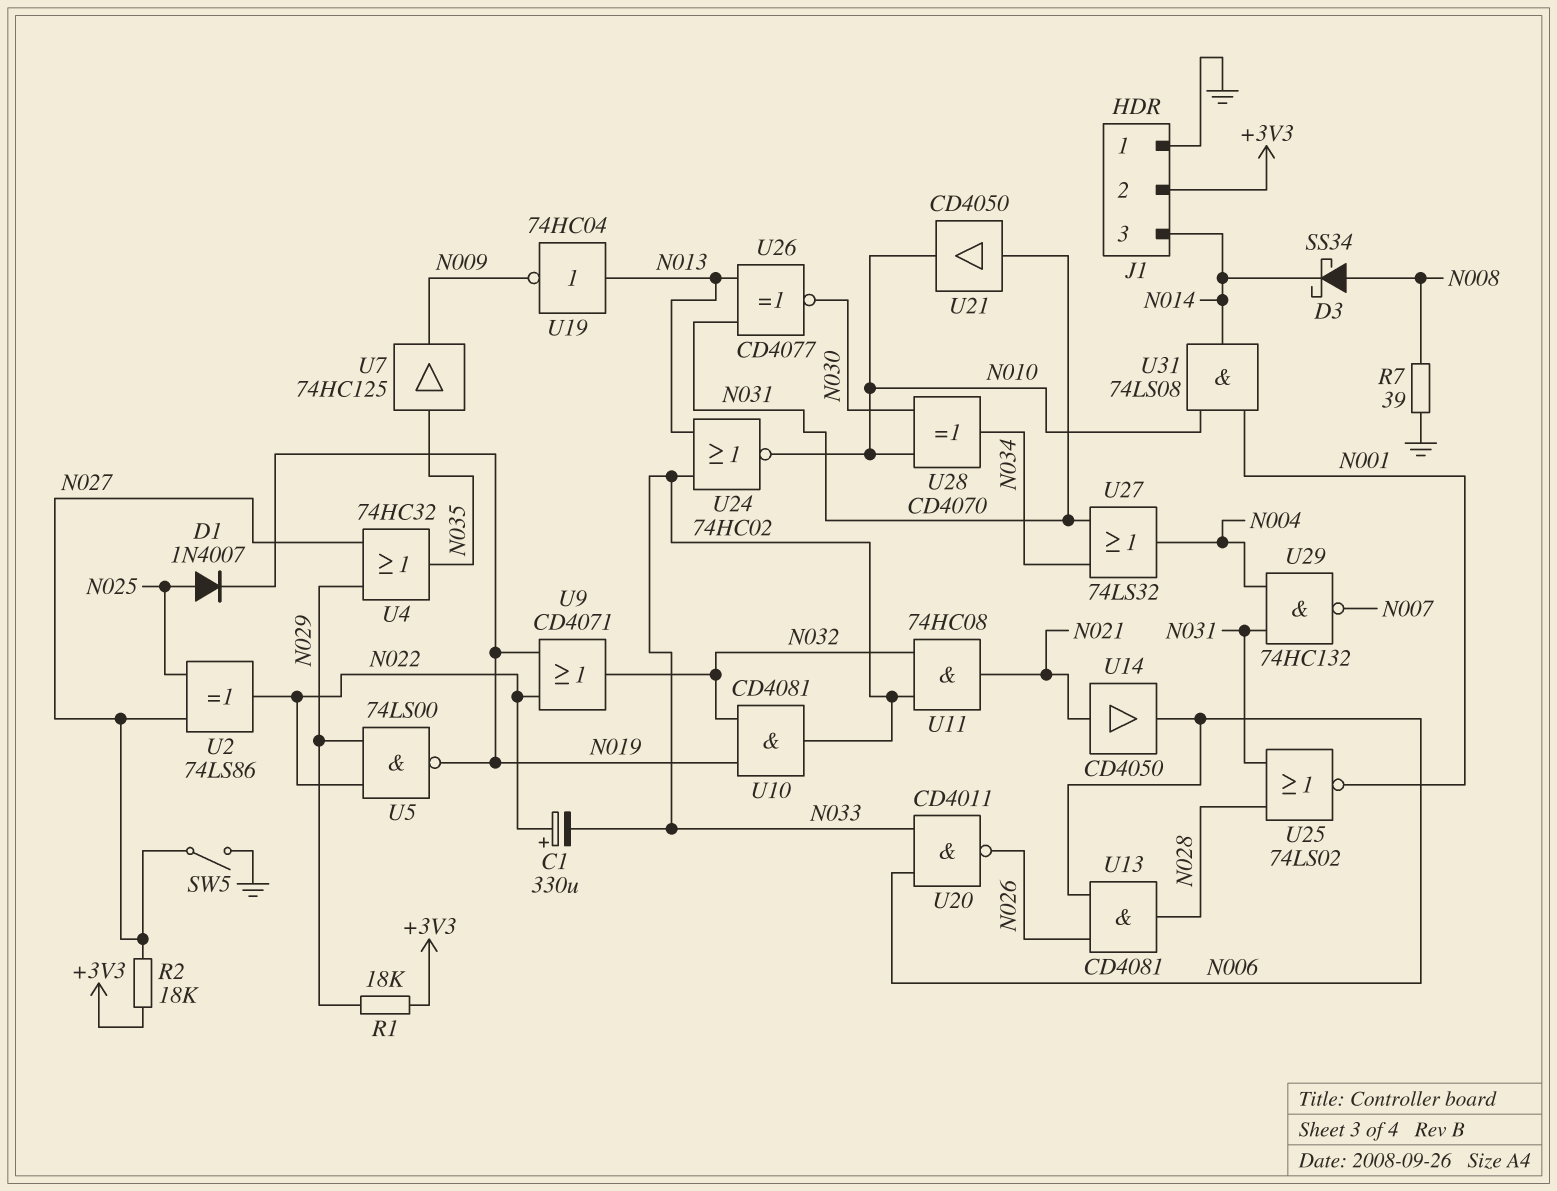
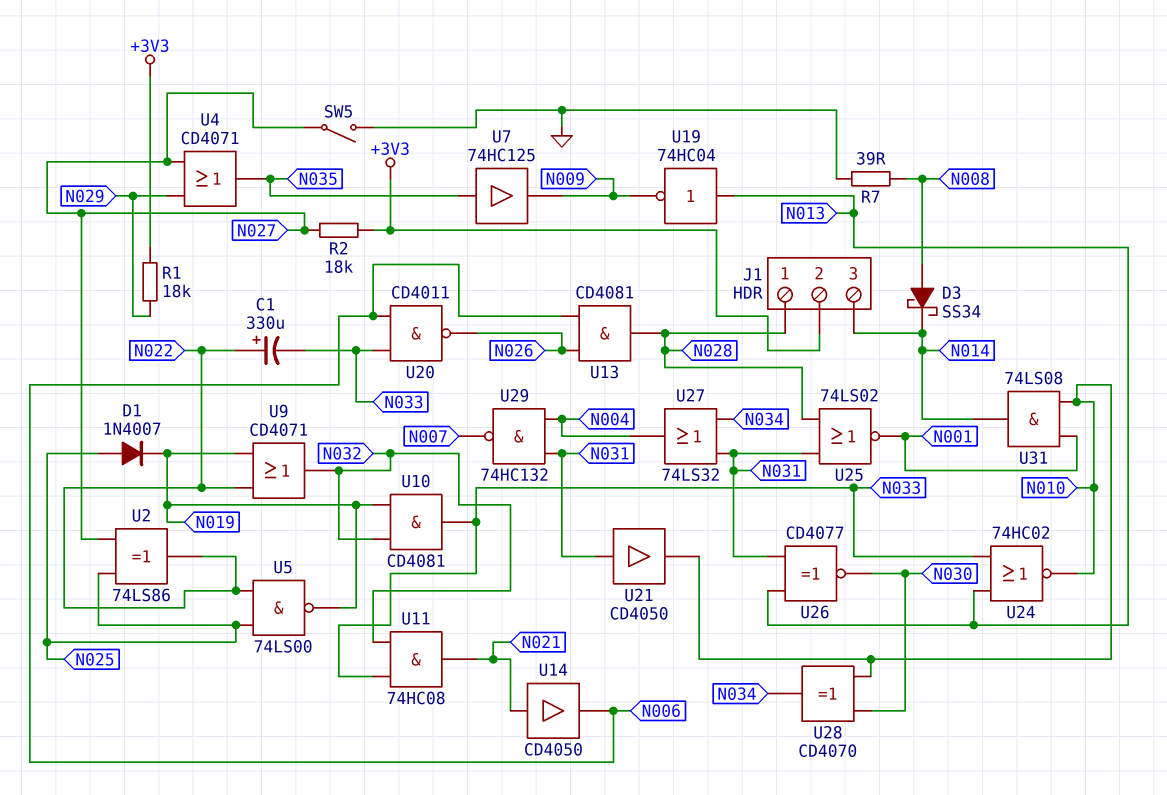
J1 pin 1: GND -> N028
U4: OR 74HC32 (in N027, in N029, out N035) -> OR CD4071 (in N027, in N029, out N035)
U5: NAND 74LS00 (in N022, in N029, out N019) -> NAND 74LS00 (in N022, in N025, out N019)

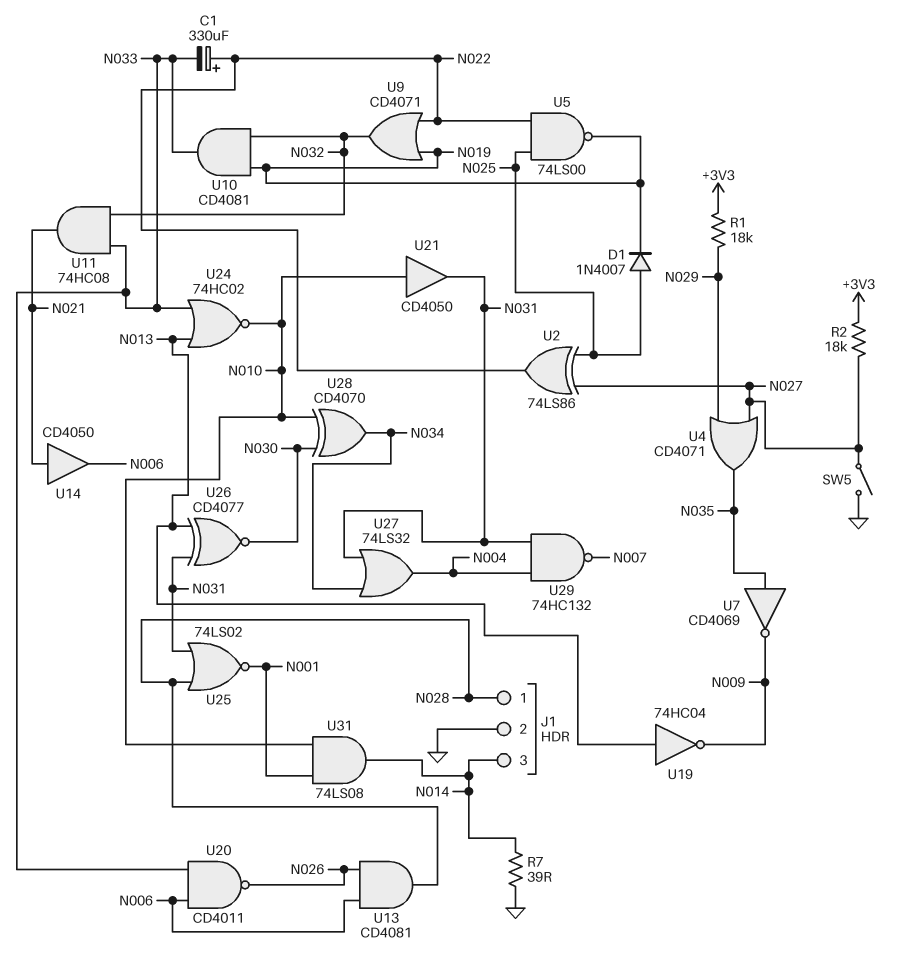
D3: schottky SS34 (A N008, K N014) -> none
J1 pin 2: +3V3 -> GND
R7: 39 (GND, N008) -> 39 (GND, N014)
U7: buffer 74HC125 (in N035, out N009) -> NOT CD4069 (in N035, out N009)
U21: buffer CD4050 (in N031, out N010) -> buffer CD4050 (in N010, out N031)

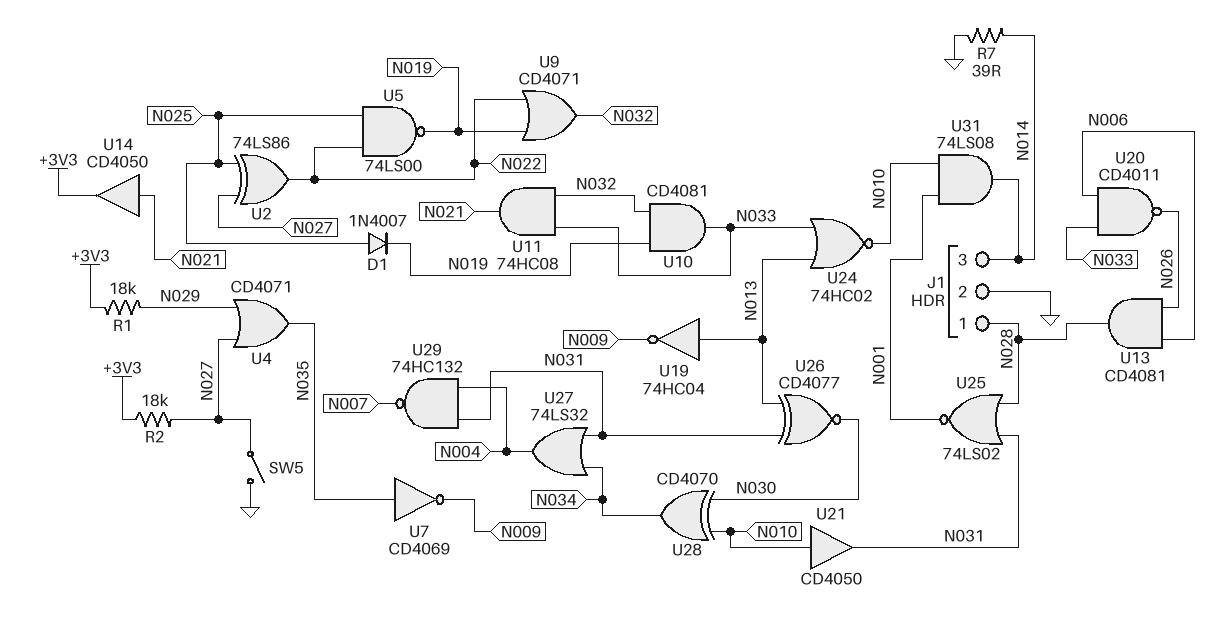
C1: 330uF (plus N022, minus N033) -> none
U14: buffer CD4050 (in N021, out N006) -> buffer CD4050 (in N021, out +3V3)

